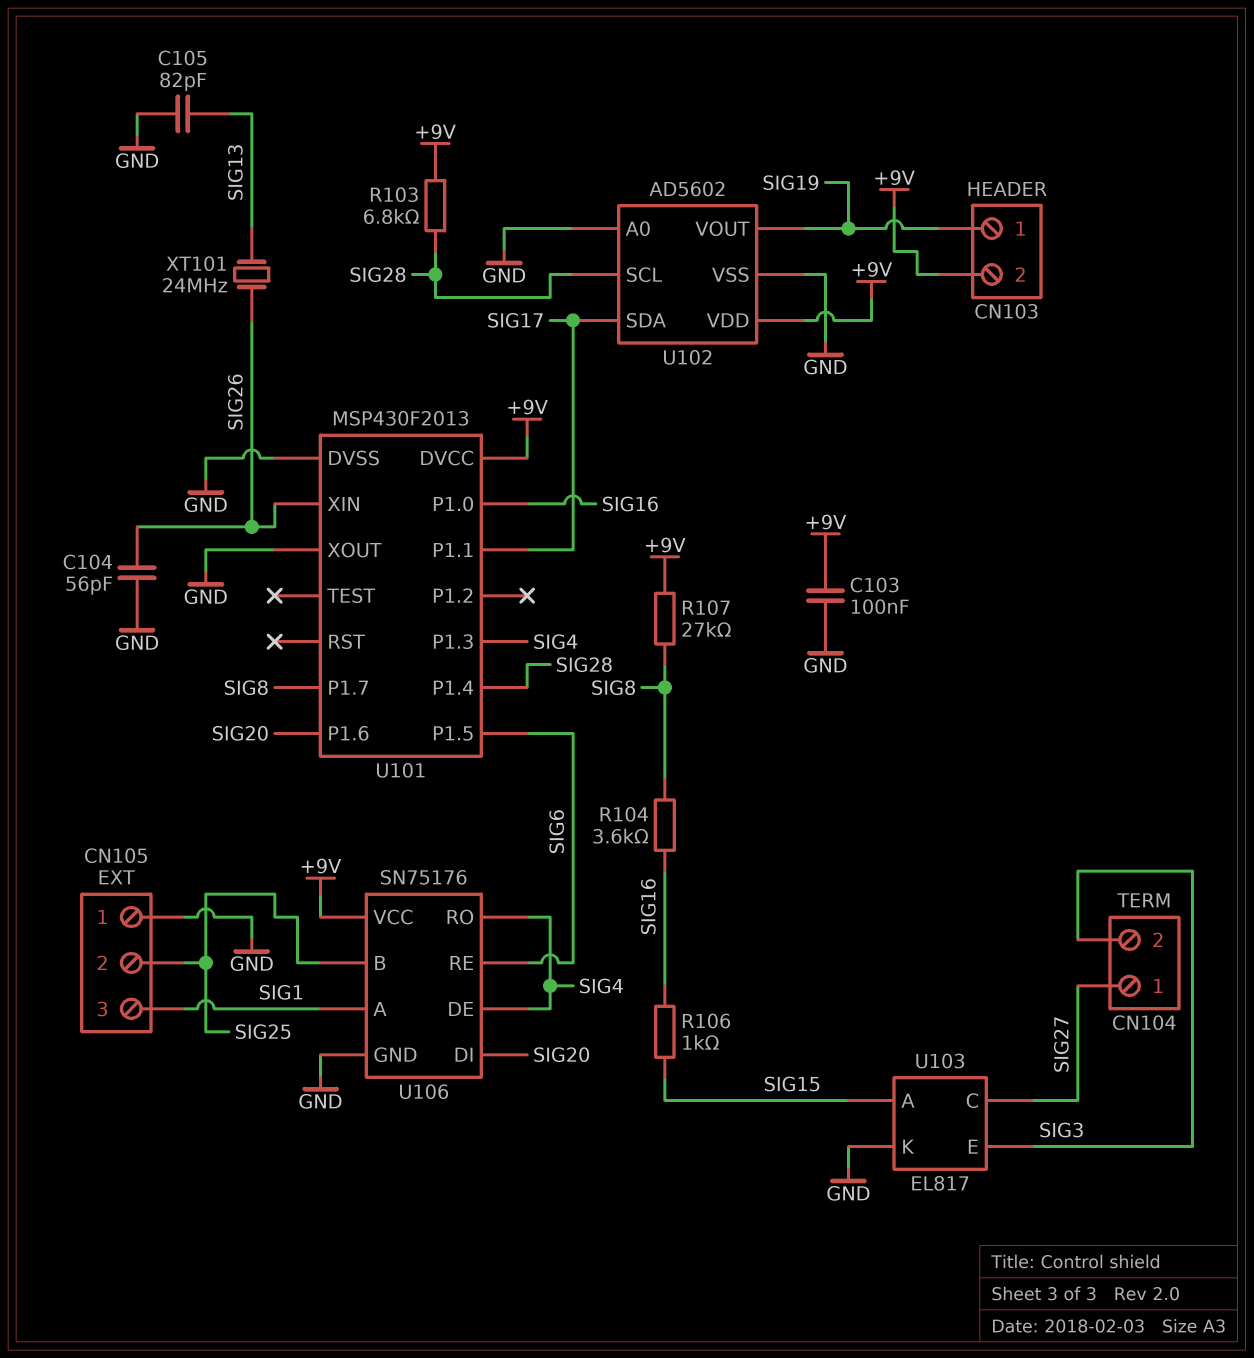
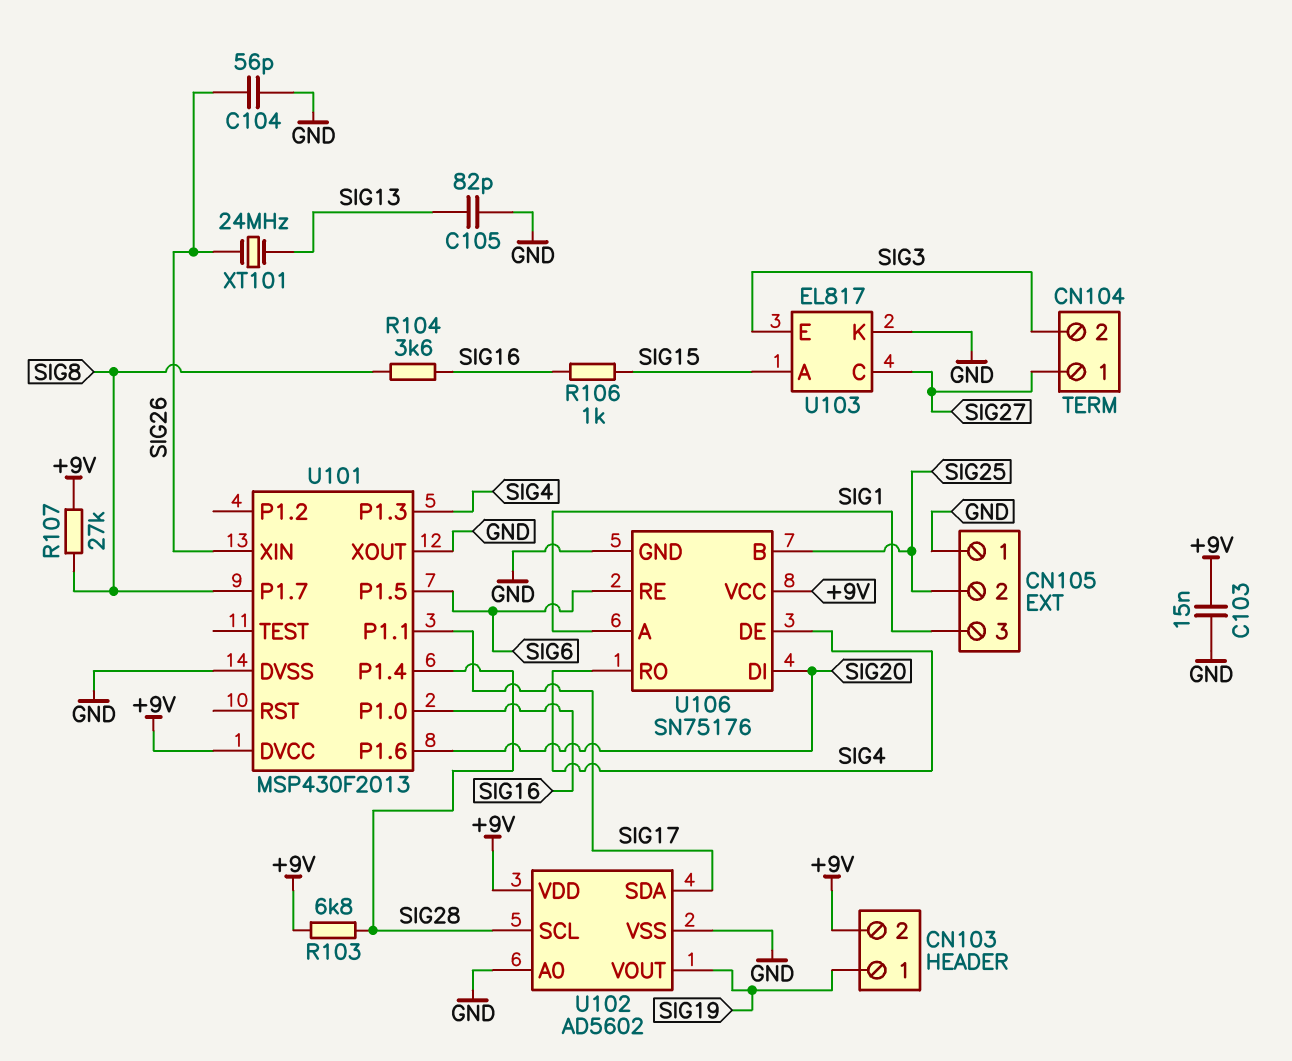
C103: 100nF (+9V, GND) -> 15nF (+9V, GND)

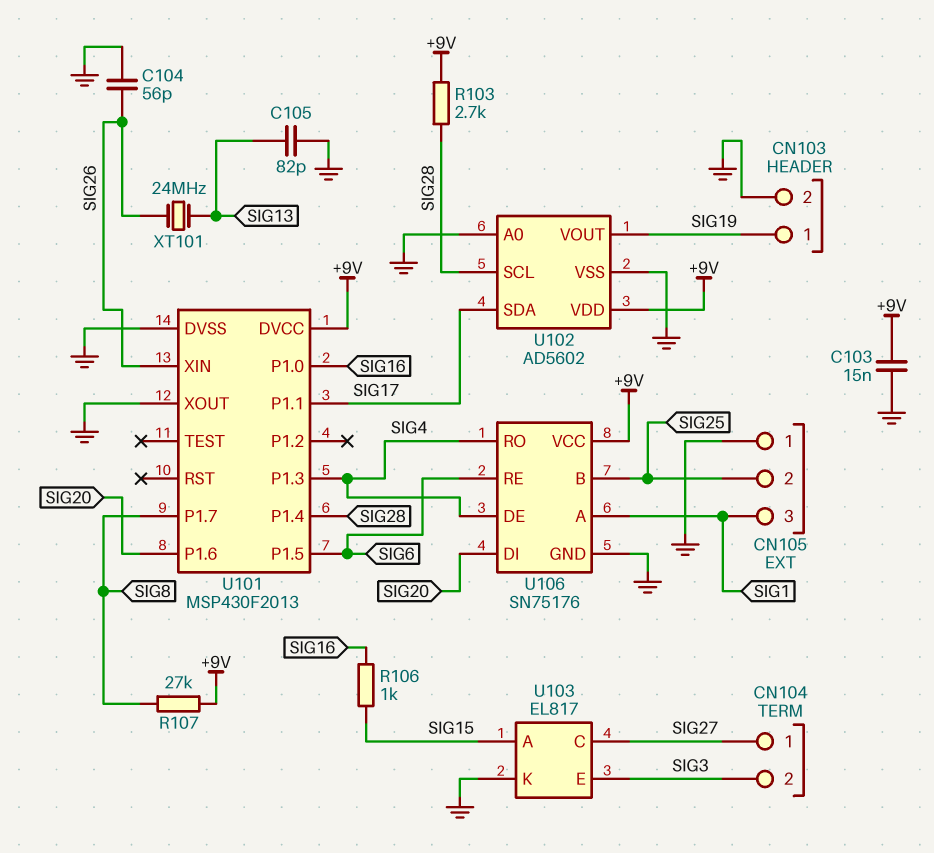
CN103 pin 2: +9V -> GND
R103: 6.8k (+9V, SIG28) -> 2.7k (+9V, SIG28)
R104: 3.6k (SIG8, SIG16) -> none

